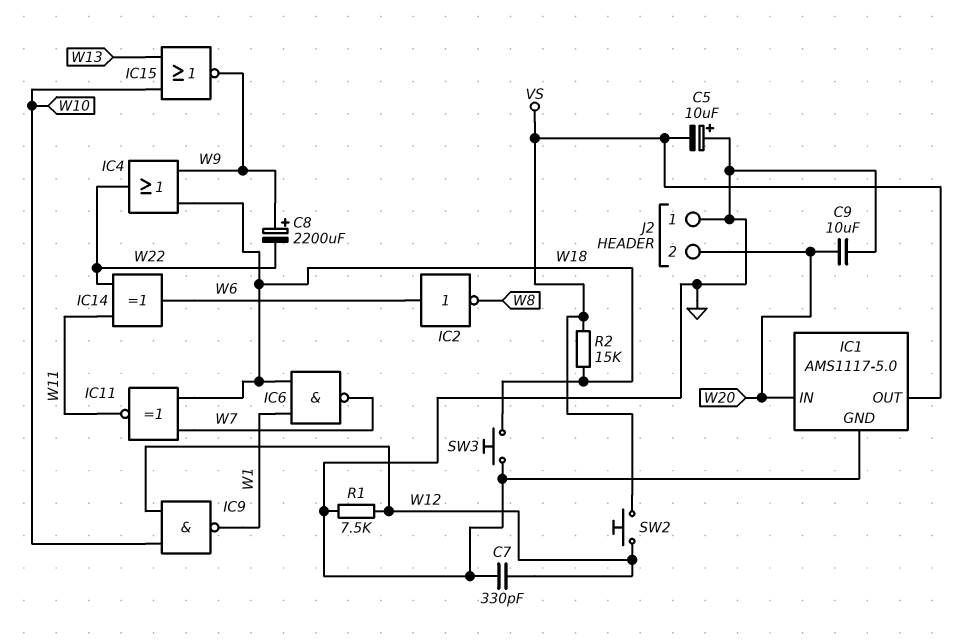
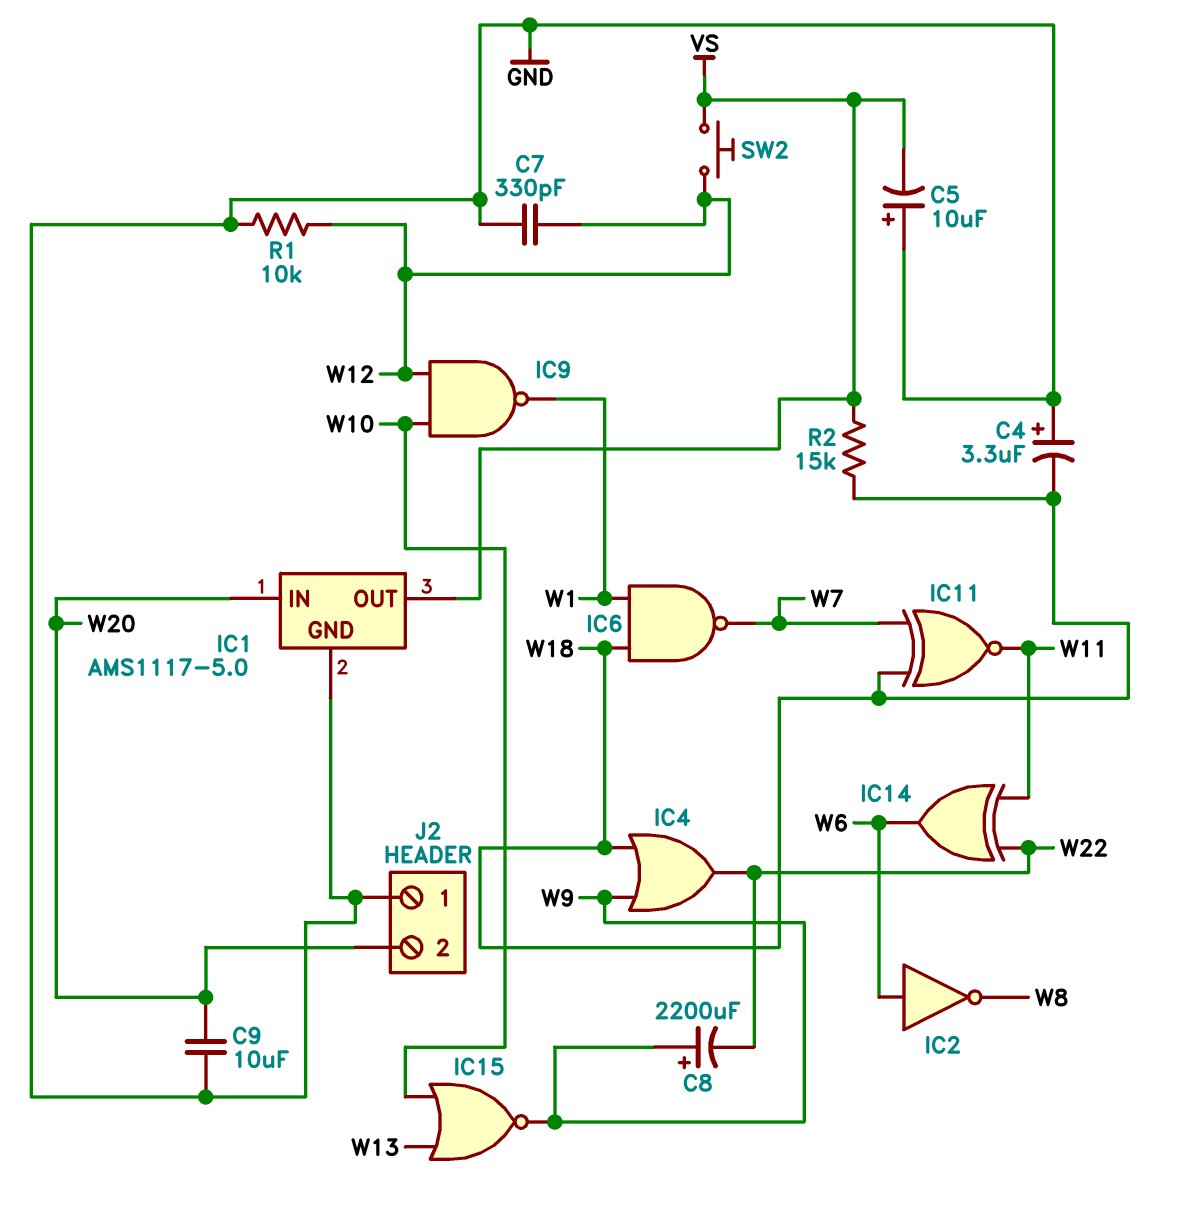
C4: none -> 3.3uF (plus GND, minus W18)
R1: 7.5k (GND, W12) -> 10k (GND, W12)
SW3: button (GND, W18) -> none

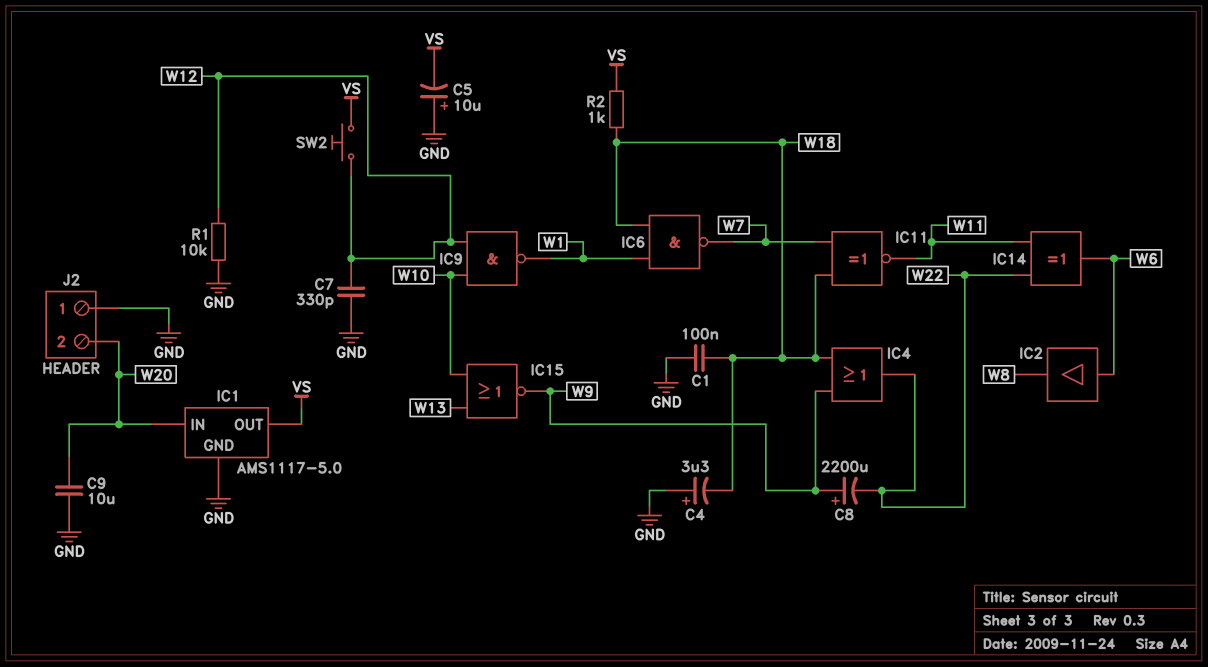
C1: none -> 100nF (GND, W18)
IC2: NOT (in W6, out W8) -> buffer (in W6, out W8)
R2: 15k (VS, W18) -> 1k (VS, W18)

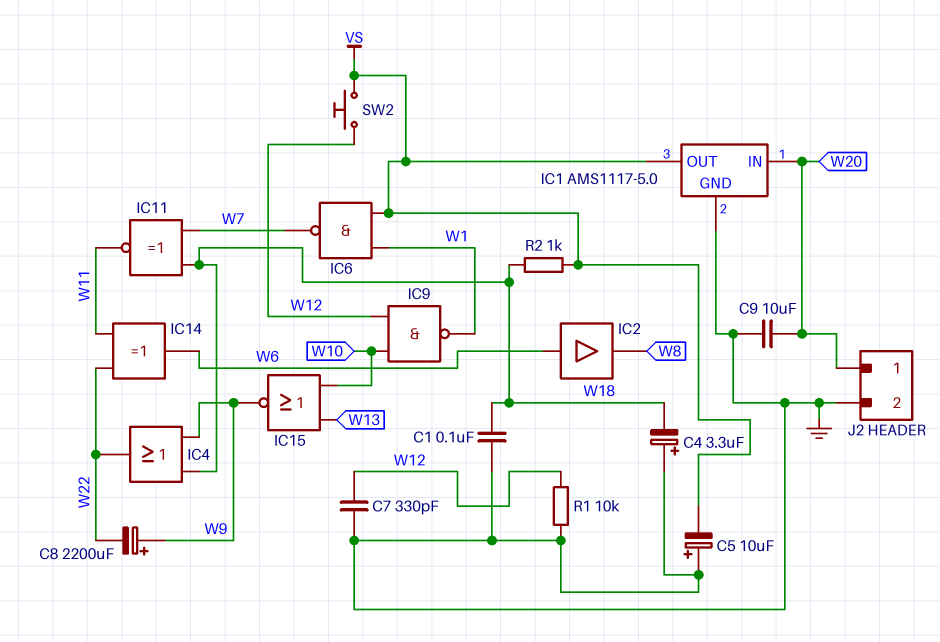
IC6: NAND (in W1, in W18, out W7) -> NAND (in VS, in W1, out W7)
J2 pin 1: GND -> W20
J2 pin 2: W20 -> GND

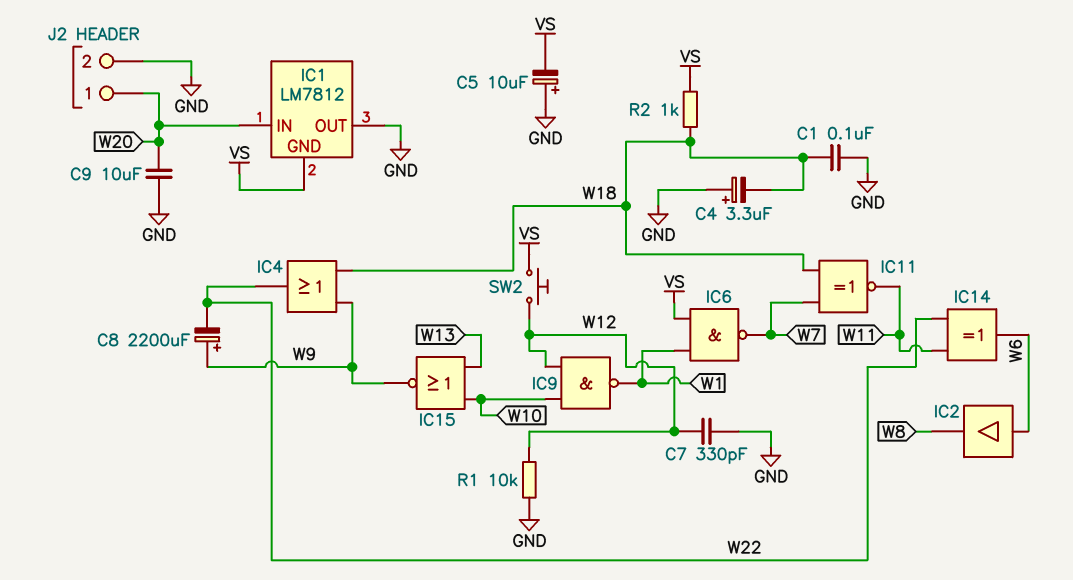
IC1: AMS1117-5.0 -> LM7812
IC1 pin GND: GND -> VS
IC1 pin OUT: VS -> GND

